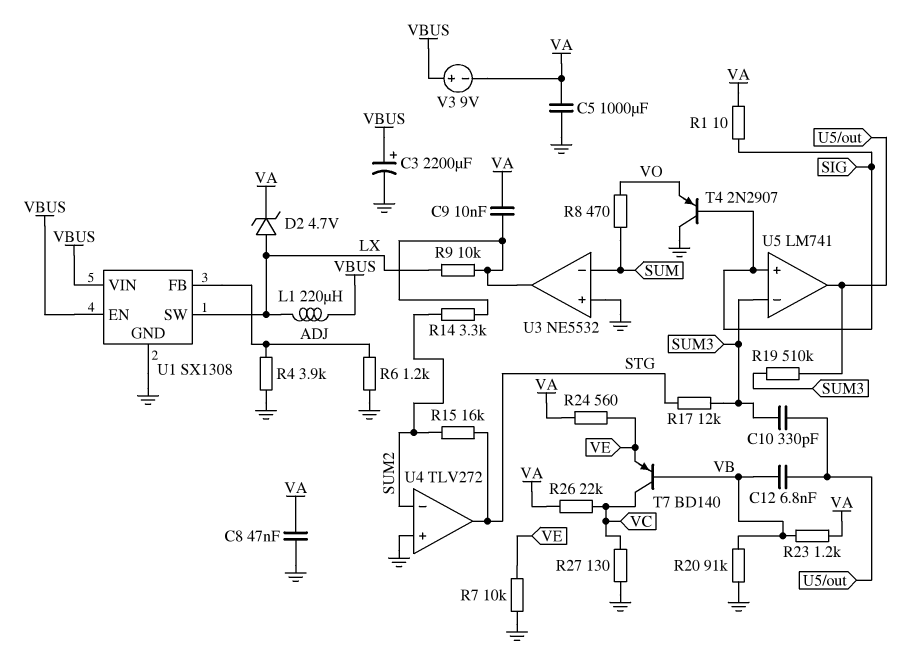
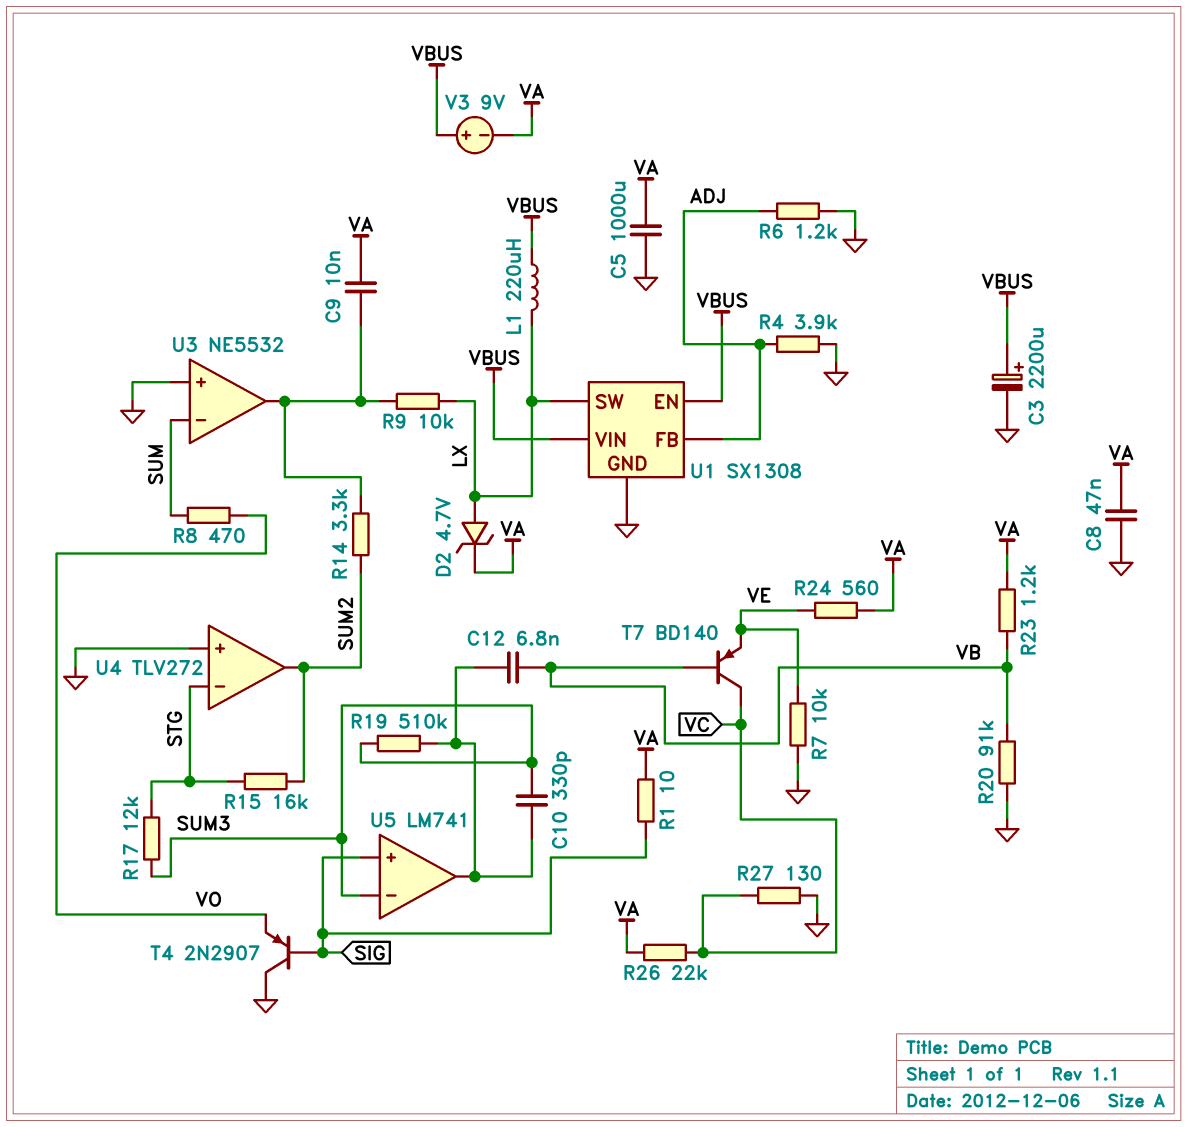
U4 pin in-: SUM2 -> STG
U4 pin out: STG -> SUM2

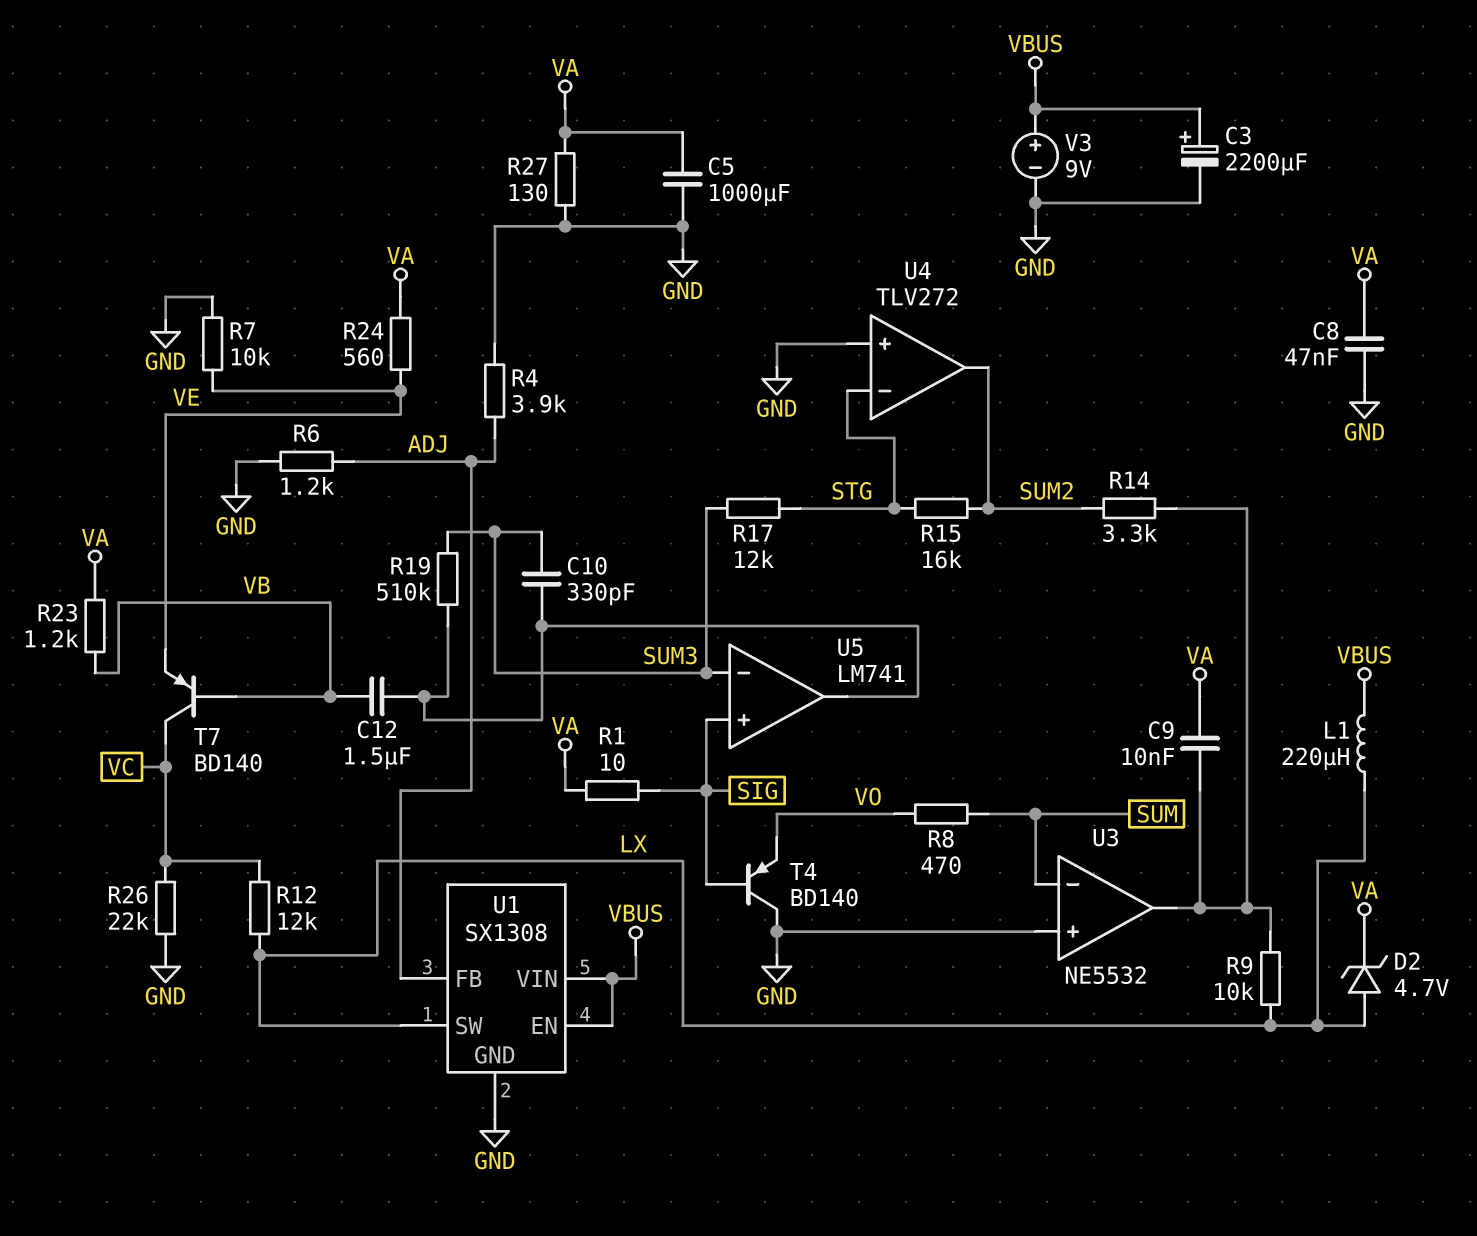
C12: 6.8nF (U5/out, VB) -> 1.5uF (U5/out, VB)
R12: none -> 12k (LX, VC)
R20: 91k (GND, VB) -> none
R26: 22k (VA, VC) -> 22k (GND, VC)
R27: 130 (GND, VC) -> 130 (GND, VA)
T4: PNP 2N2907 (B SIG, C GND, E VO) -> PNP BD140 (B SIG, C GND, E VO)
V3: 9V (plus VBUS, minus VA) -> 9V (plus VBUS, minus GND)

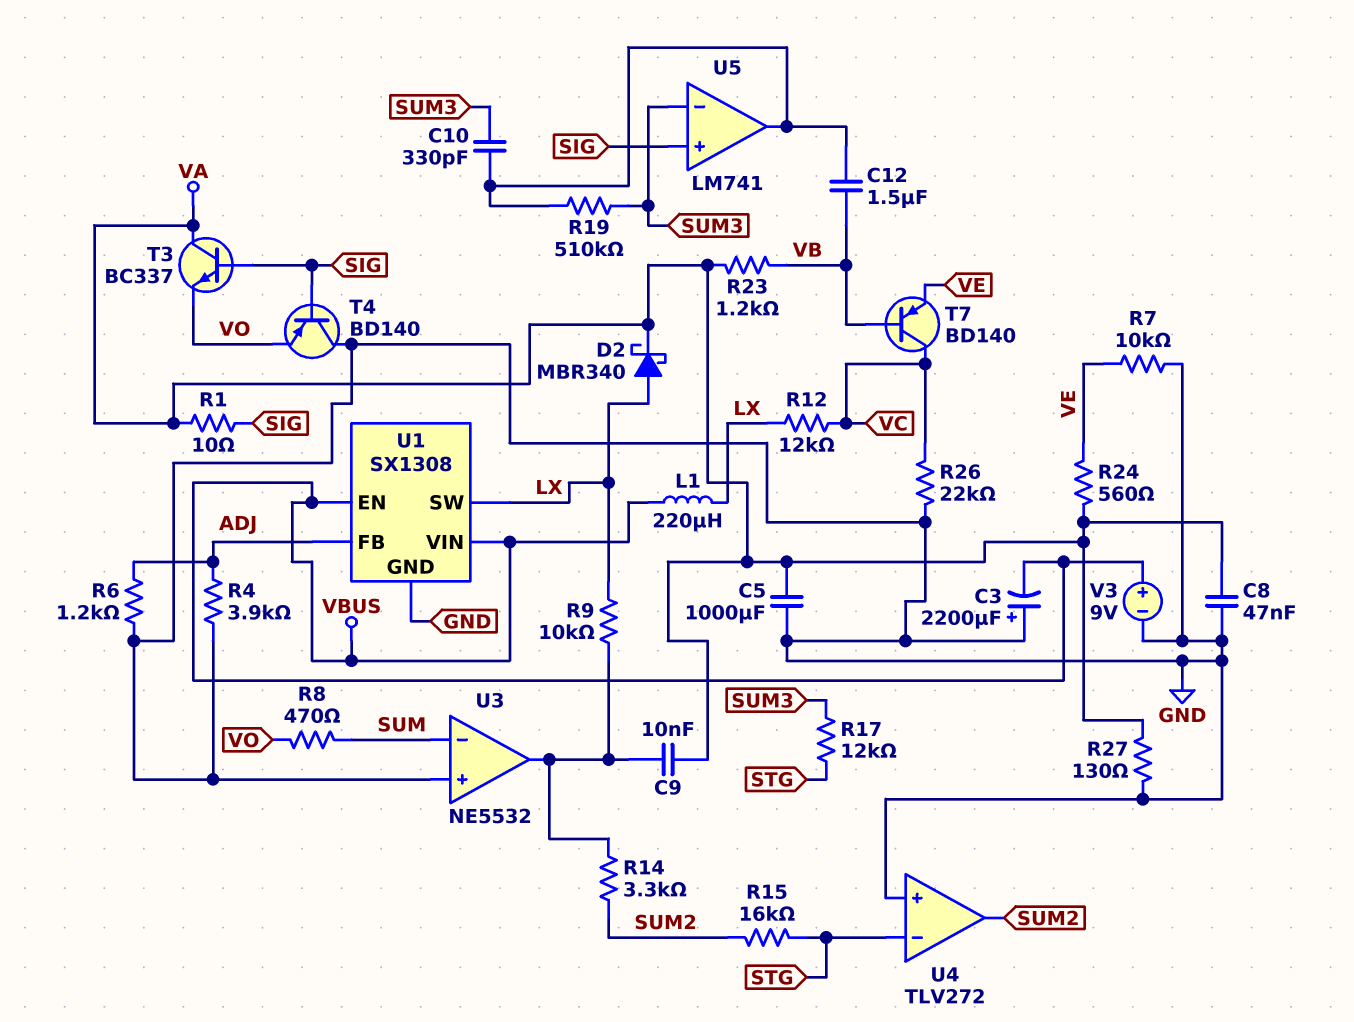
C3: 2200uF (plus VBUS, minus GND) -> 2200uF (plus GND, minus VBUS)
D2: zener 4.7V (A LX, K VA) -> schottky MBR340 (A LX, K VA)
T3: none -> NPN BC337 (B SIG, C VA, E VO)

